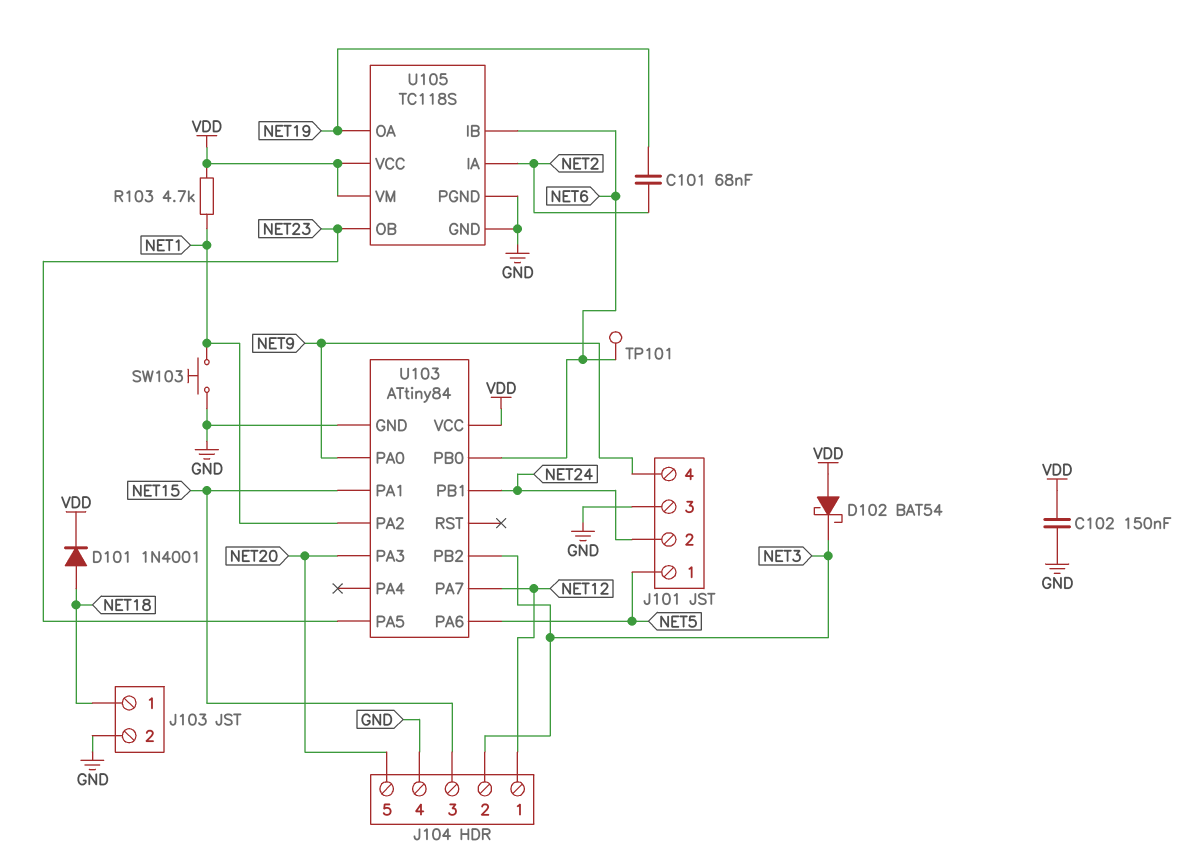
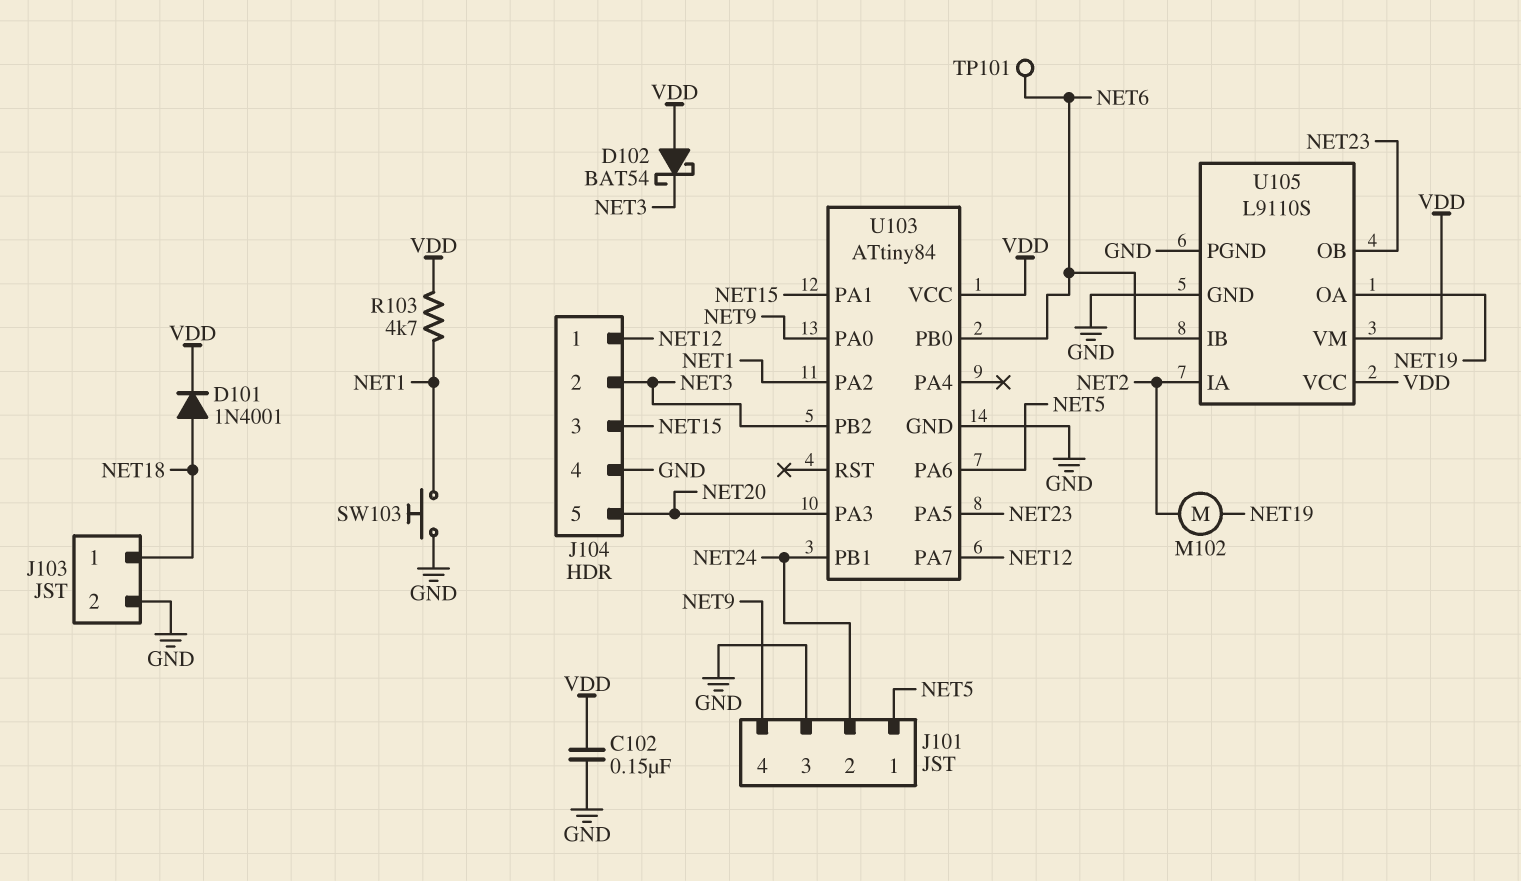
C101: 68nF (NET2, NET19) -> none
M102: none -> motor (NET2, NET19)
U105: TC118S -> L9110S

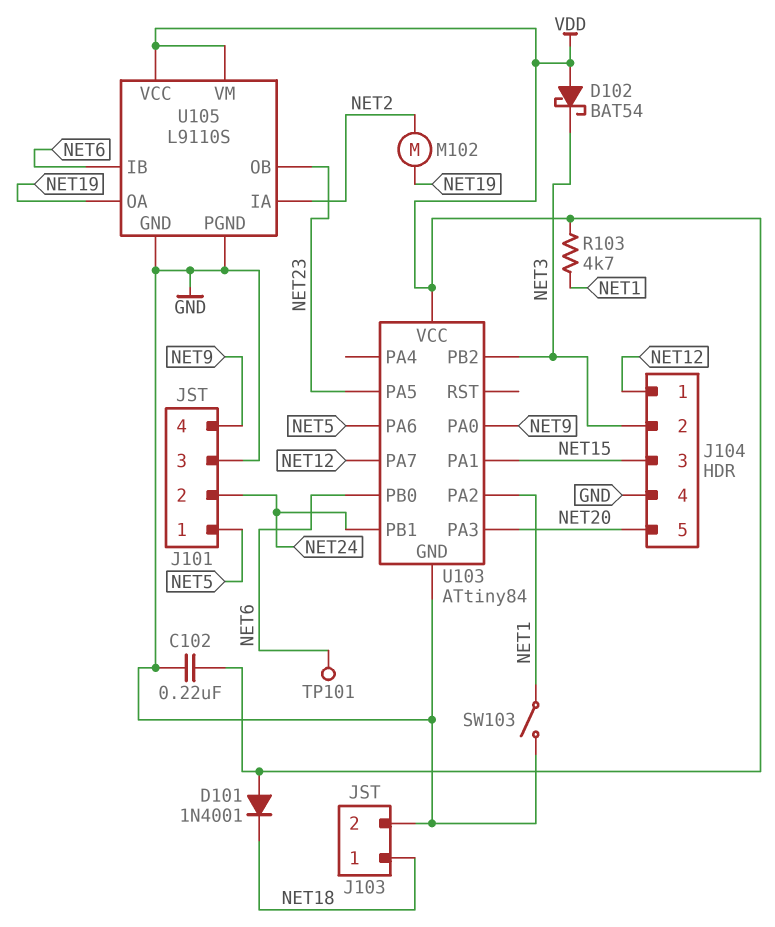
C102: 150nF (GND, VDD) -> 220nF (GND, VDD)
D101: diode 1N4001 (A NET18, K VDD) -> diode 1N4001 (A VDD, K NET18)
SW103: button (GND, NET1) -> switch (GND, NET1)

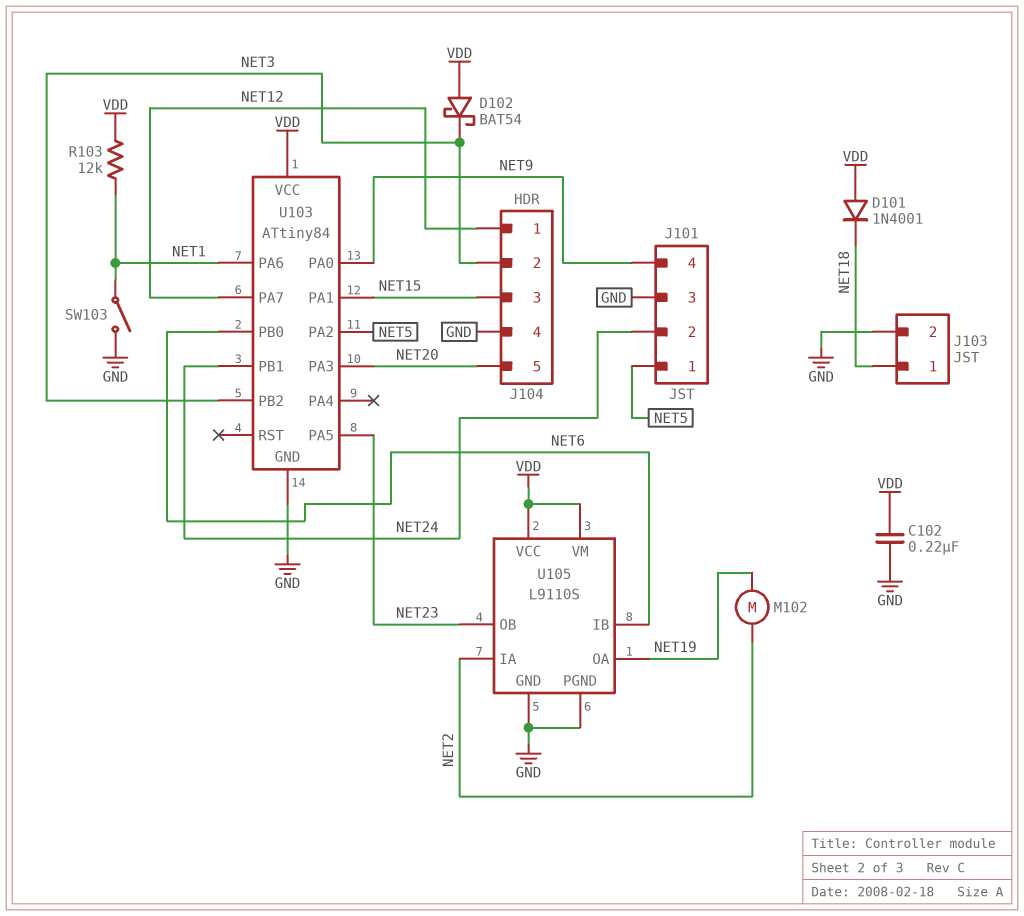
R103: 4.7k (NET1, VDD) -> 12k (NET1, VDD)
TP101: test point (NET6) -> none
U103 pin PA2: NET1 -> NET5
U103 pin PA6: NET5 -> NET1

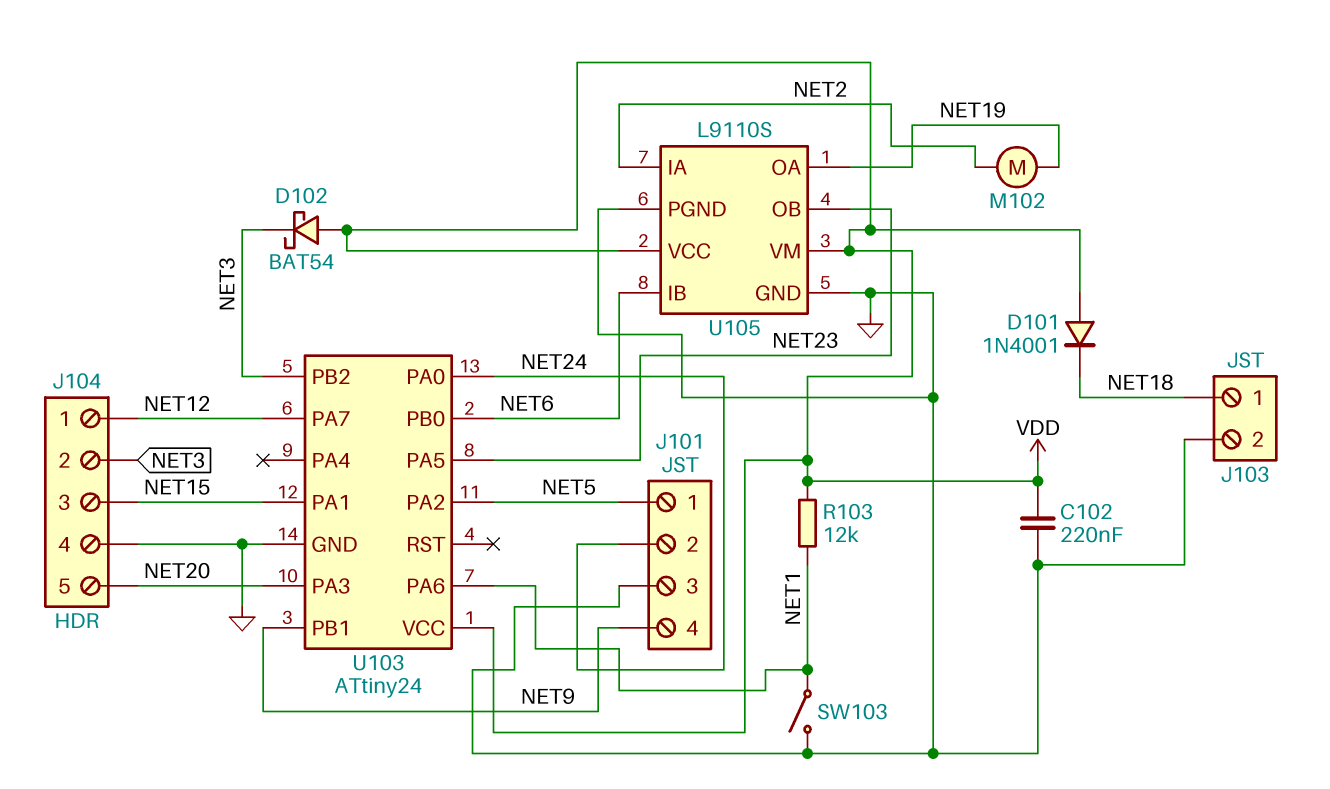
U103: ATtiny84 -> ATtiny24
U103 pin PA0: NET9 -> NET24
U103 pin PB1: NET24 -> NET9

